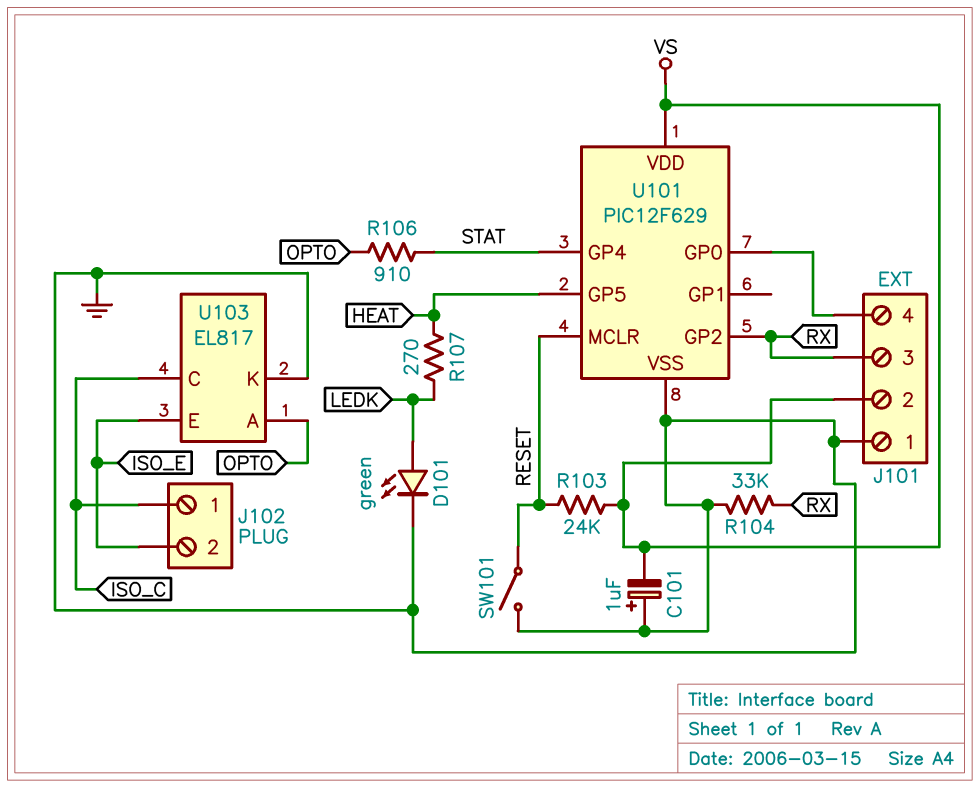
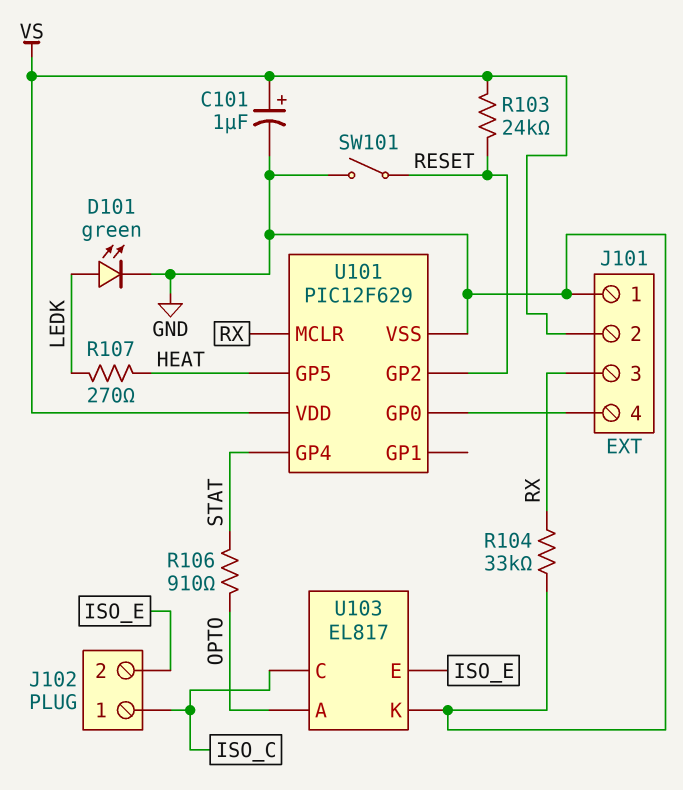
C101: 1uF (plus GND, minus VS) -> 1uF (plus VS, minus GND)
U101 pin GP2: RX -> RESET
U101 pin MCLR: RESET -> RX

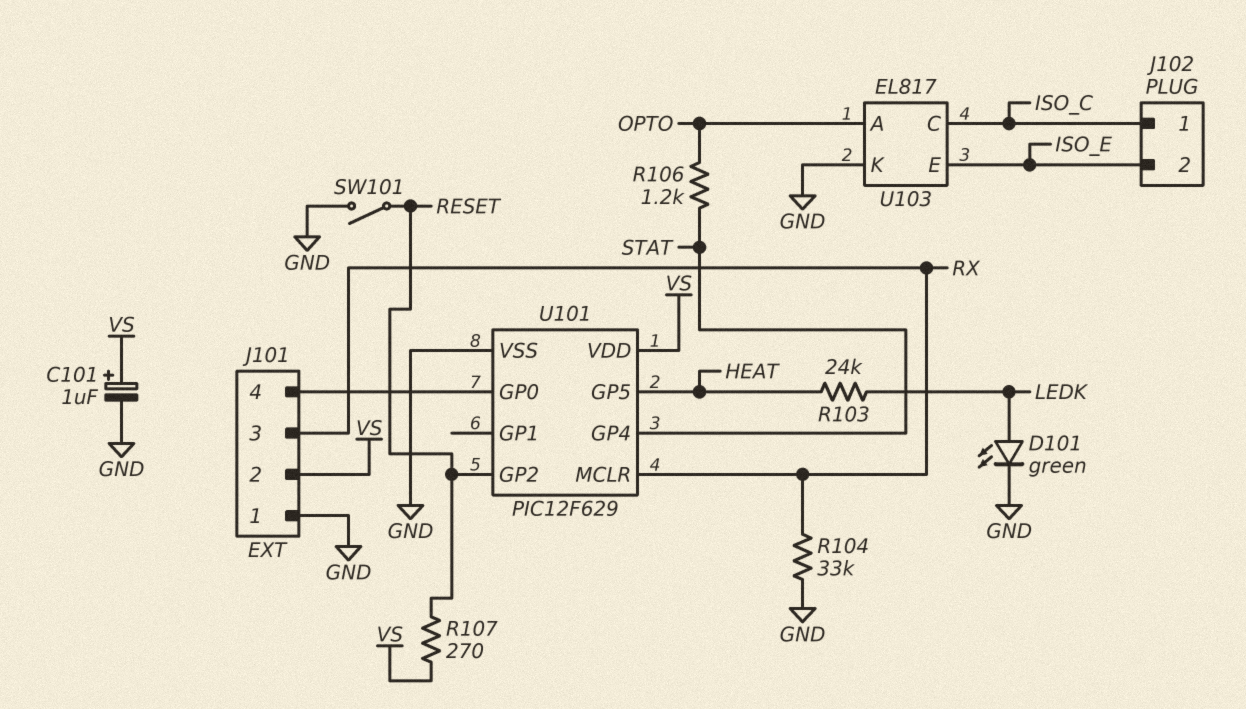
R103: 24k (RESET, VS) -> 24k (HEAT, LEDK)
R106: 910 (OPTO, STAT) -> 1.2k (OPTO, STAT)
R107: 270 (HEAT, LEDK) -> 270 (RESET, VS)

